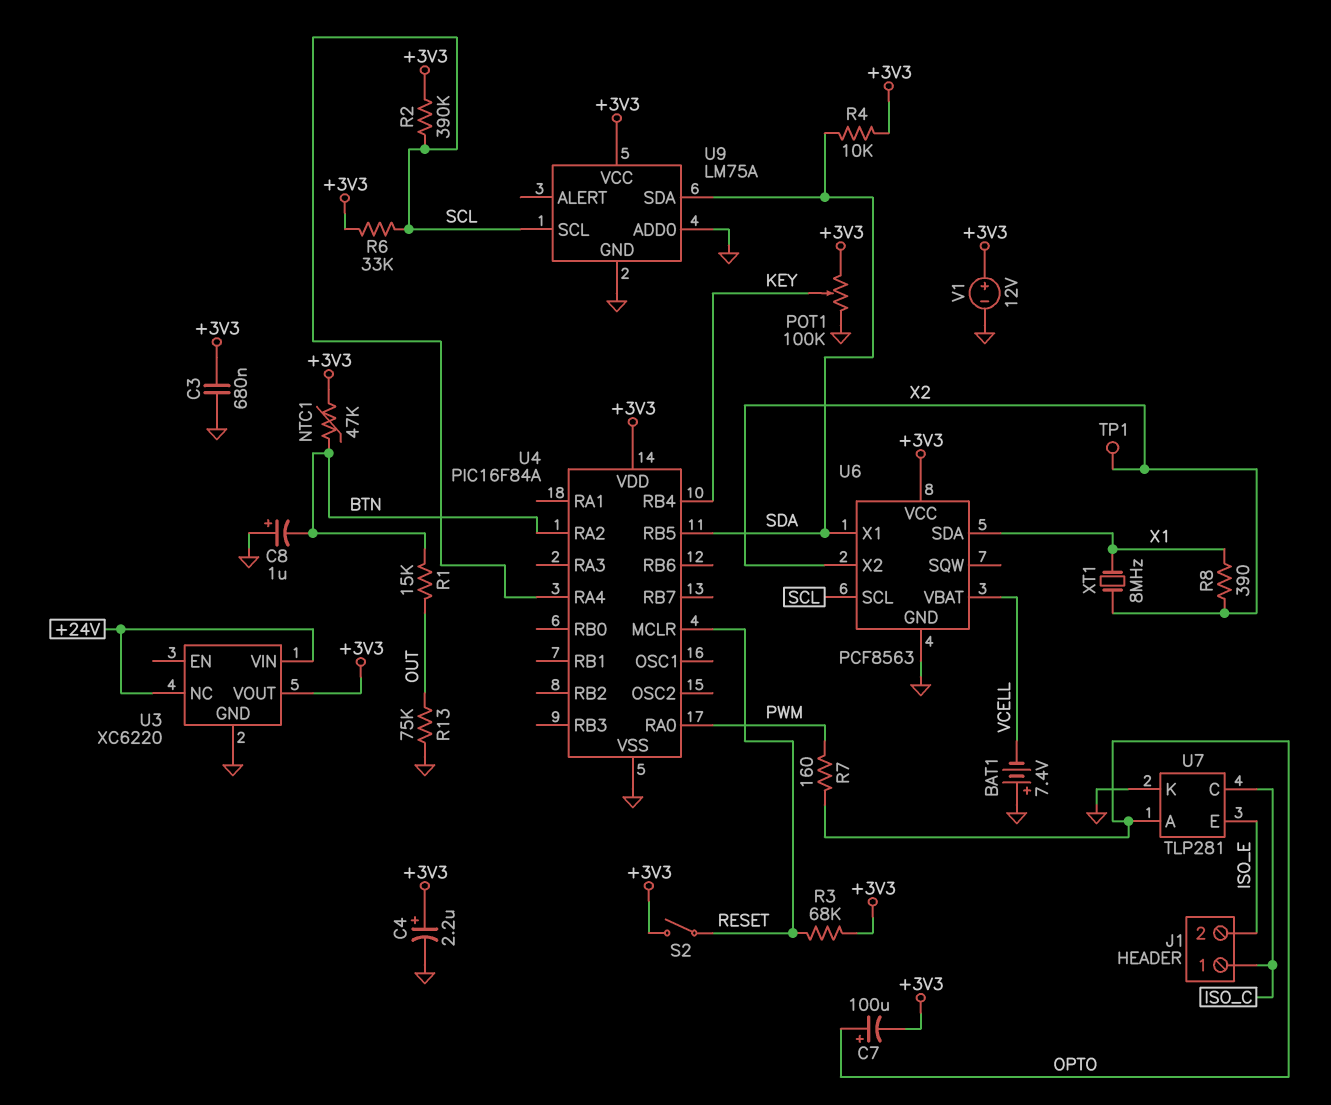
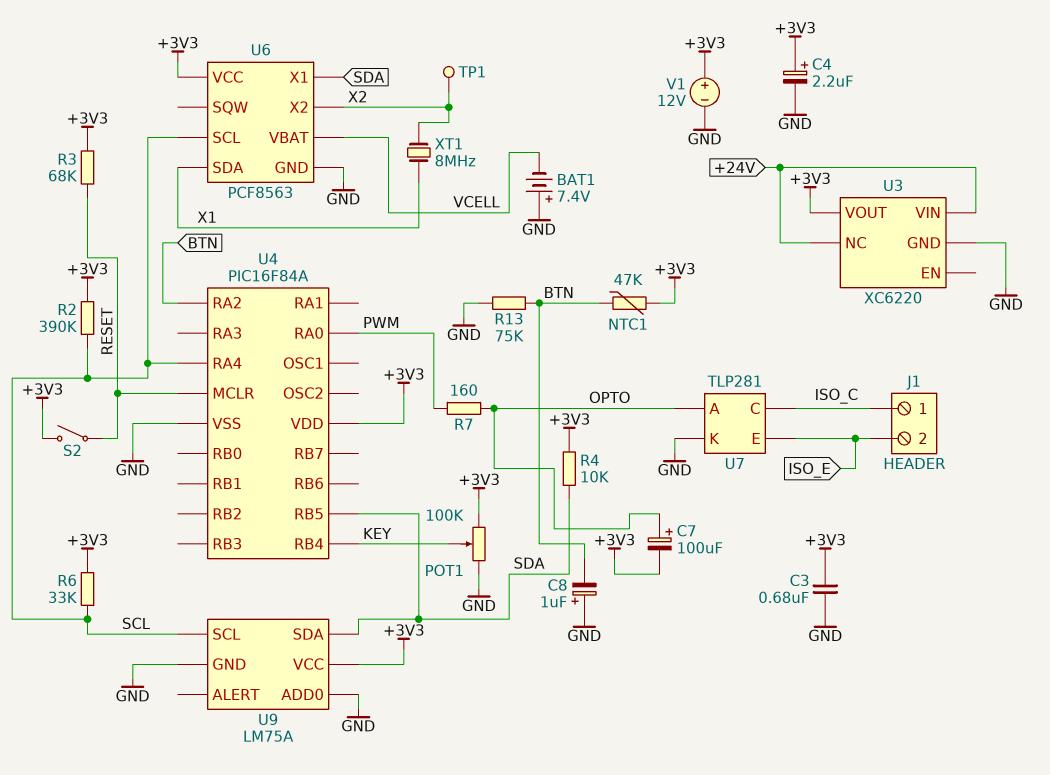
R1: 15k (BTN, OUT) -> none
R8: 390 (X1, X2) -> none
R13: 75k (GND, OUT) -> 75k (BTN, GND)

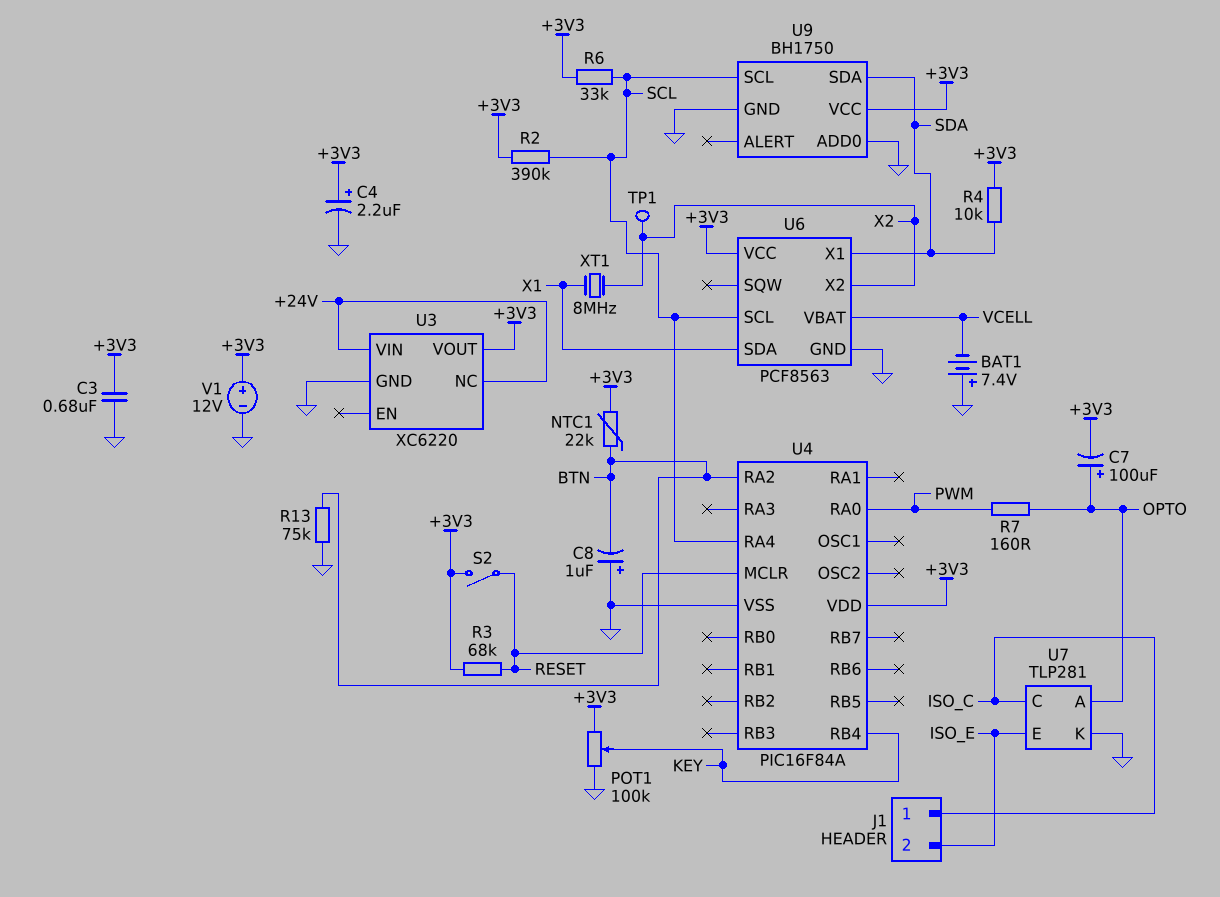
NTC1: 47k (+3V3, BTN) -> 22k (+3V3, BTN)
U4 pin RB5: SDA -> none
U9: LM75A -> BH1750

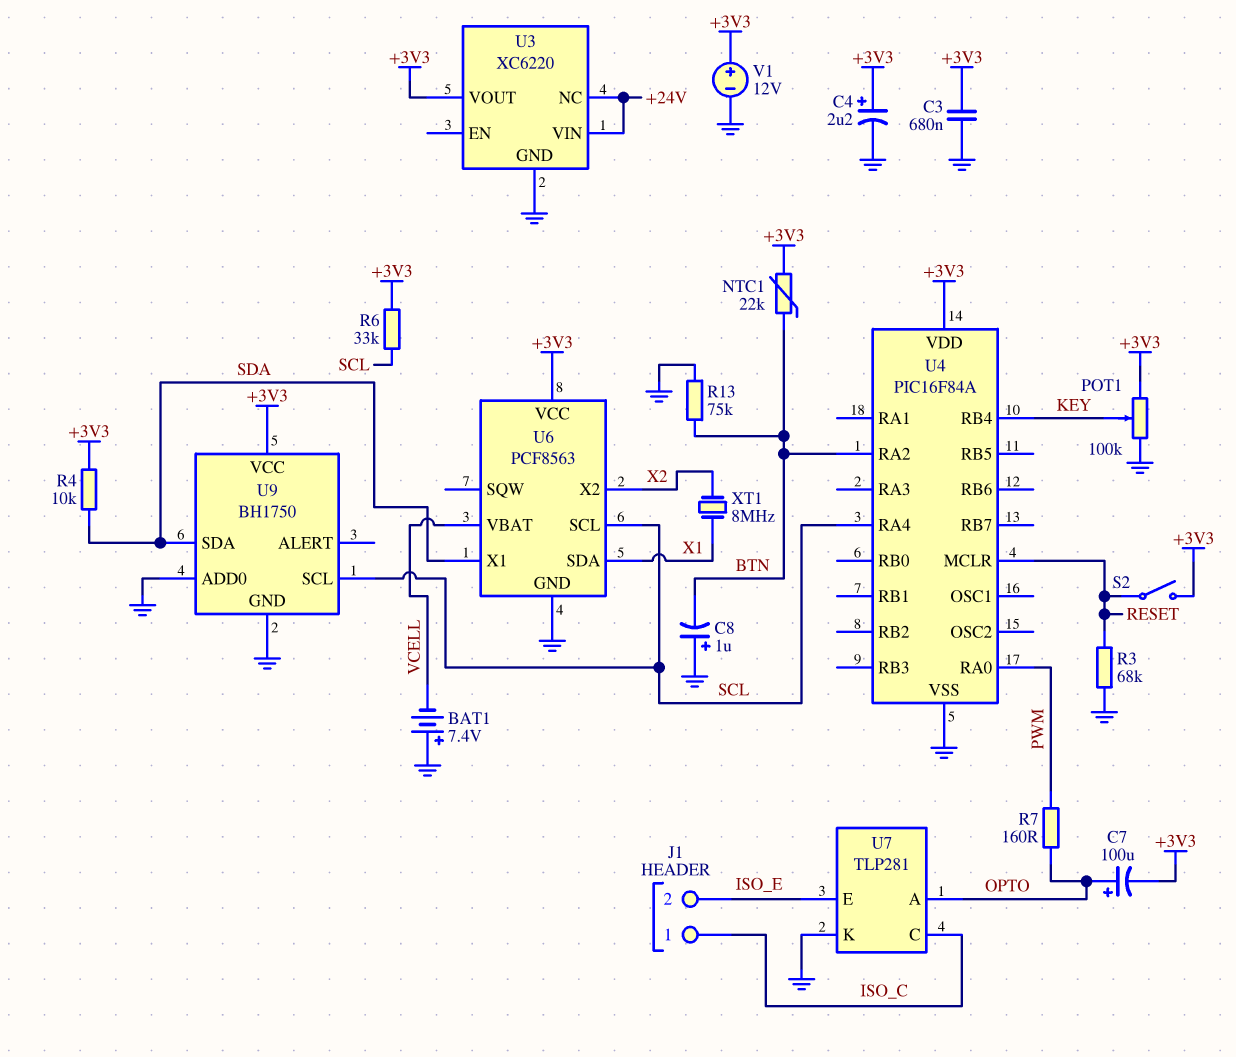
R2: 390k (+3V3, SCL) -> none
R3: 68k (+3V3, RESET) -> 68k (GND, RESET)
TP1: test point (X2) -> none

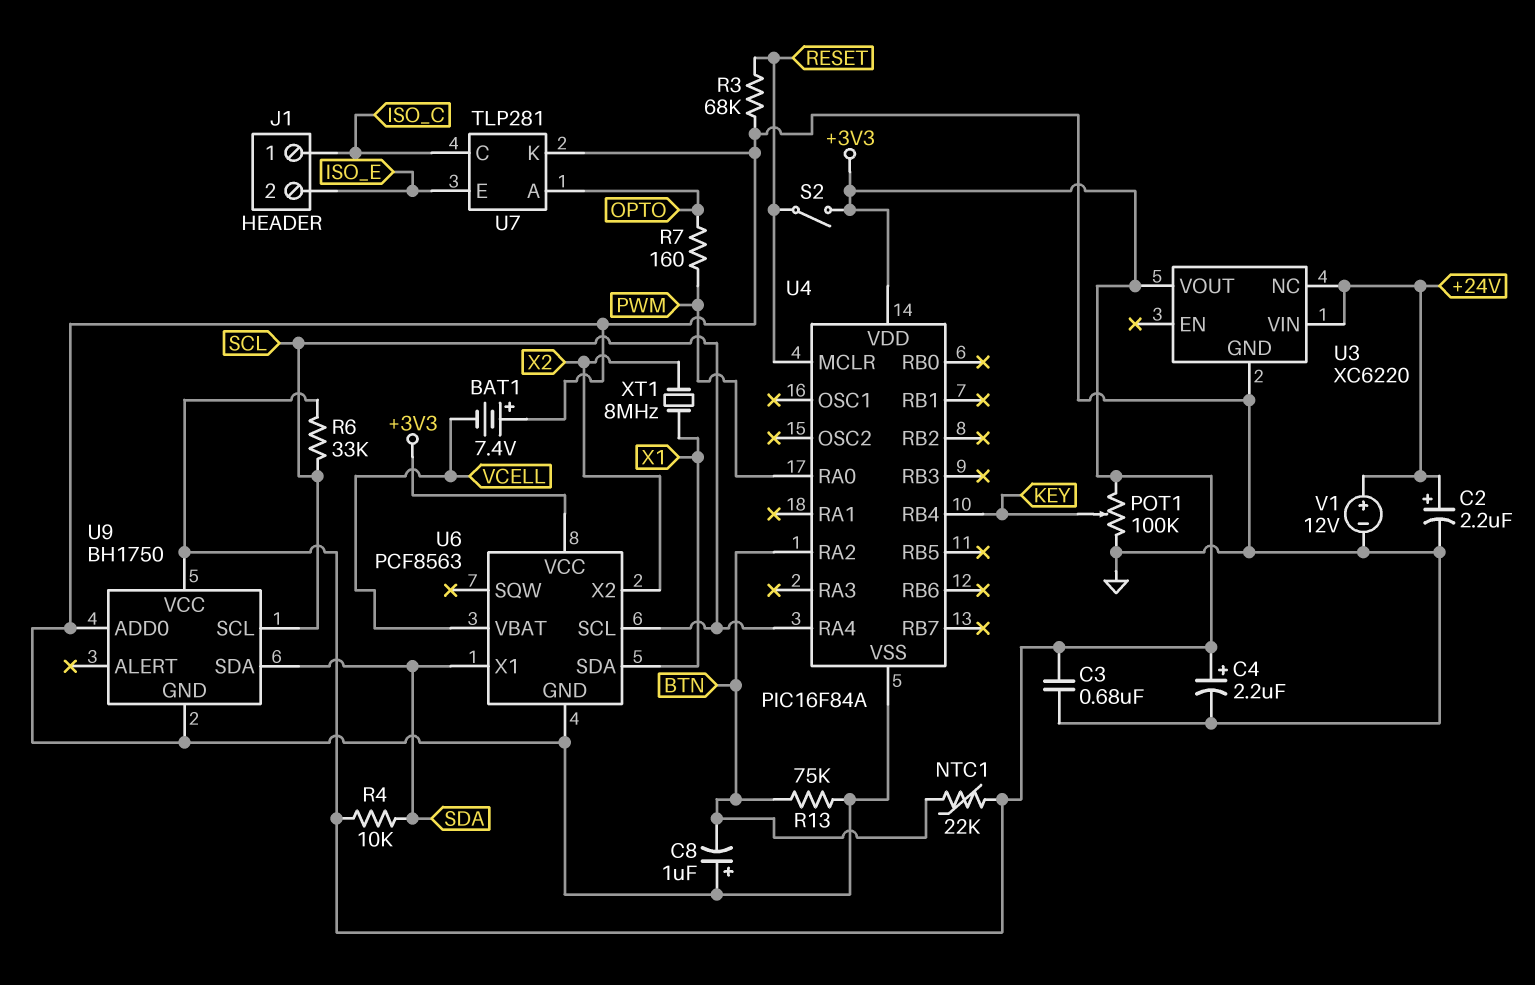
C2: none -> 2.2uF (plus +24V, minus GND)
C7: 100uF (plus OPTO, minus +3V3) -> none
V1: 12V (plus +3V3, minus GND) -> 12V (plus +24V, minus GND)

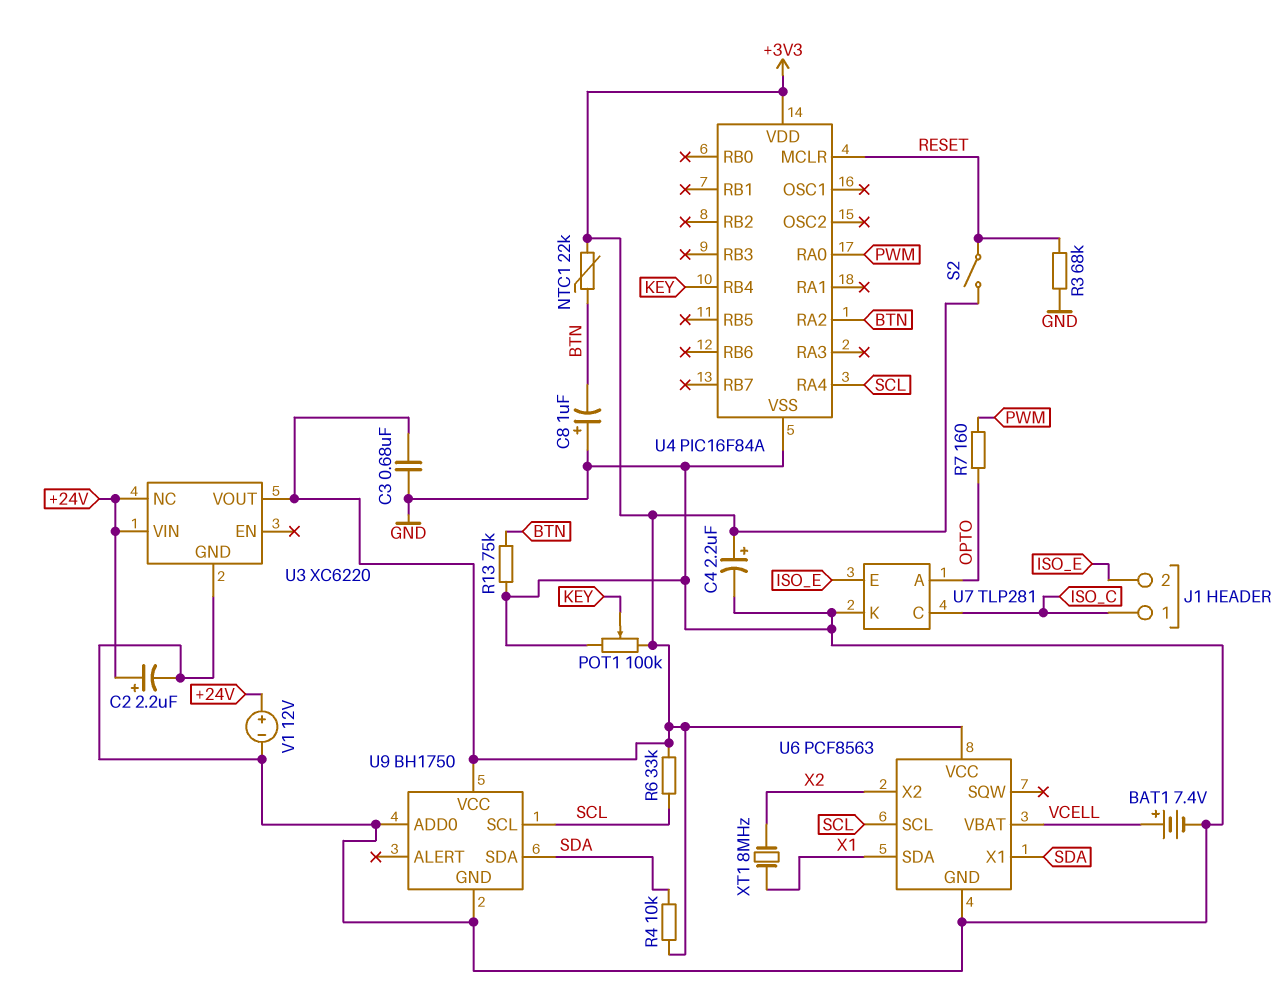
BAT1: 7.4V (plus GND, minus VCELL) -> 7.4V (plus VCELL, minus GND)

